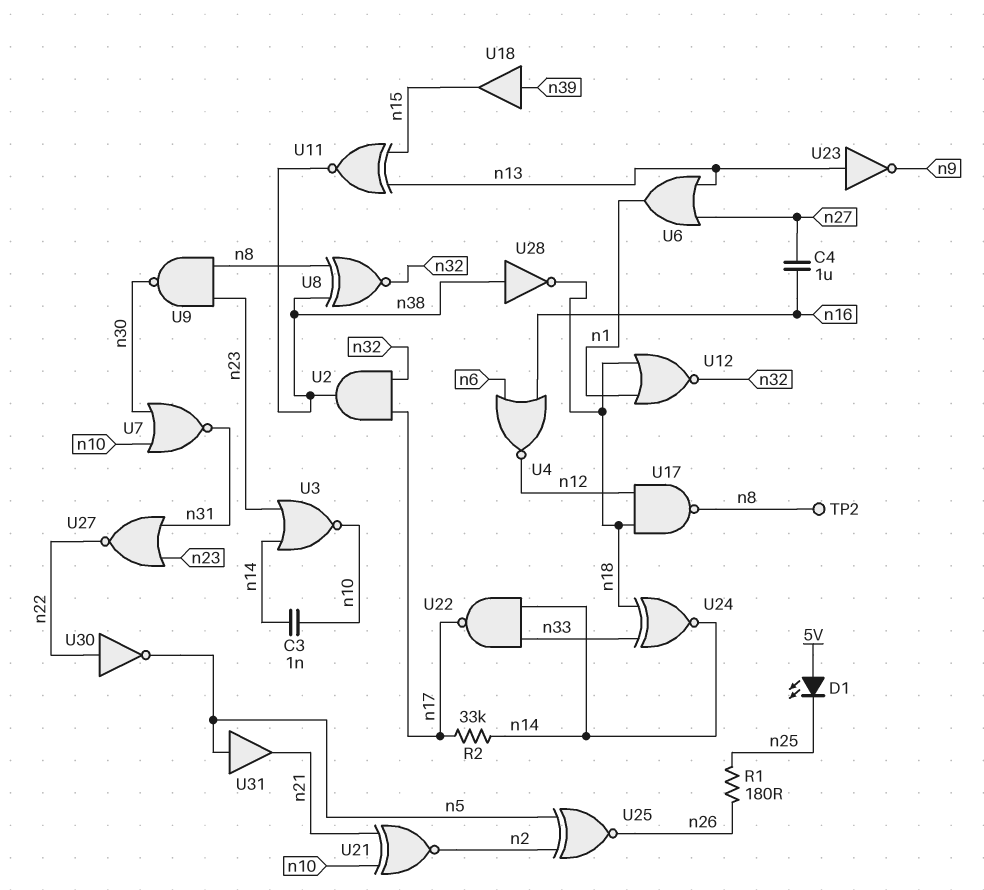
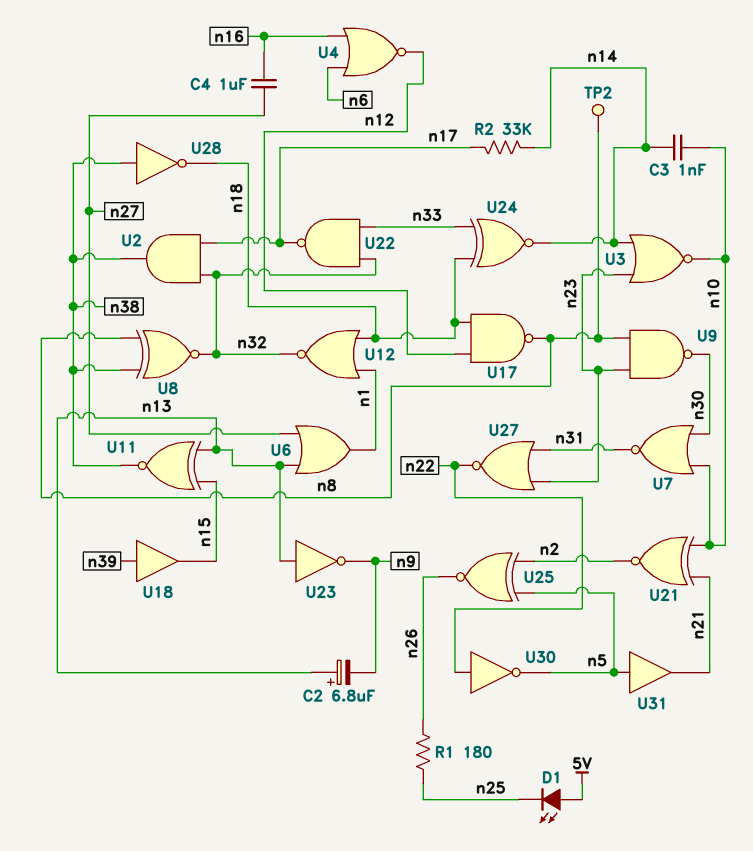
C2: none -> 6.8uF (plus n13, minus n9)
U22: NAND (in n14, in n33, out n17) -> NAND (in n32, in n33, out n17)

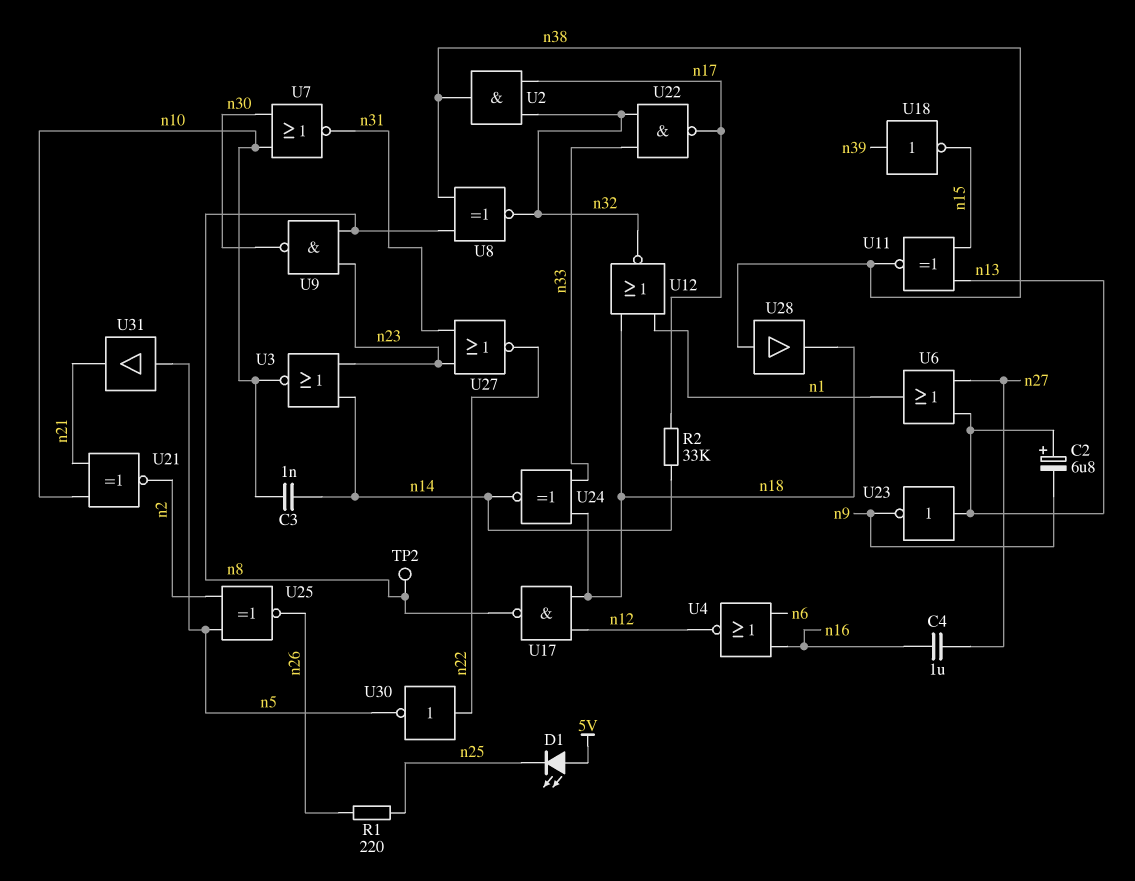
R1: 180 (n25, n26) -> 220 (n25, n26)
U18: buffer (in n39, out n15) -> NOT (in n39, out n15)
U28: NOT (in n38, out n18) -> buffer (in n38, out n18)

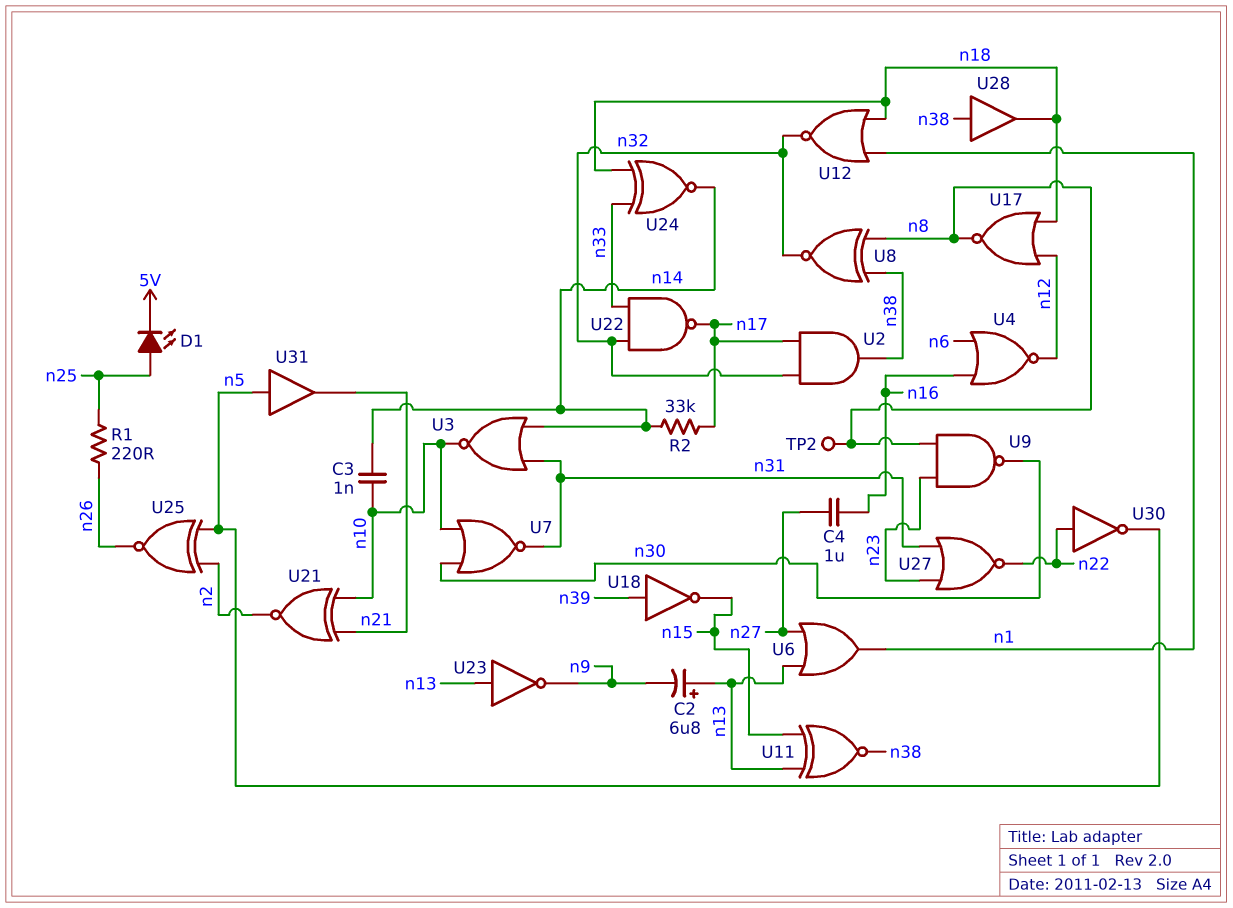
D1: LED (A 5V, K n25) -> LED (A n25, K 5V)
U3: NOR (in n14, in n23, out n10) -> NOR (in n14, in n31, out n10)
U17: NAND (in n12, in n18, out n8) -> NOR (in n12, in n18, out n8)

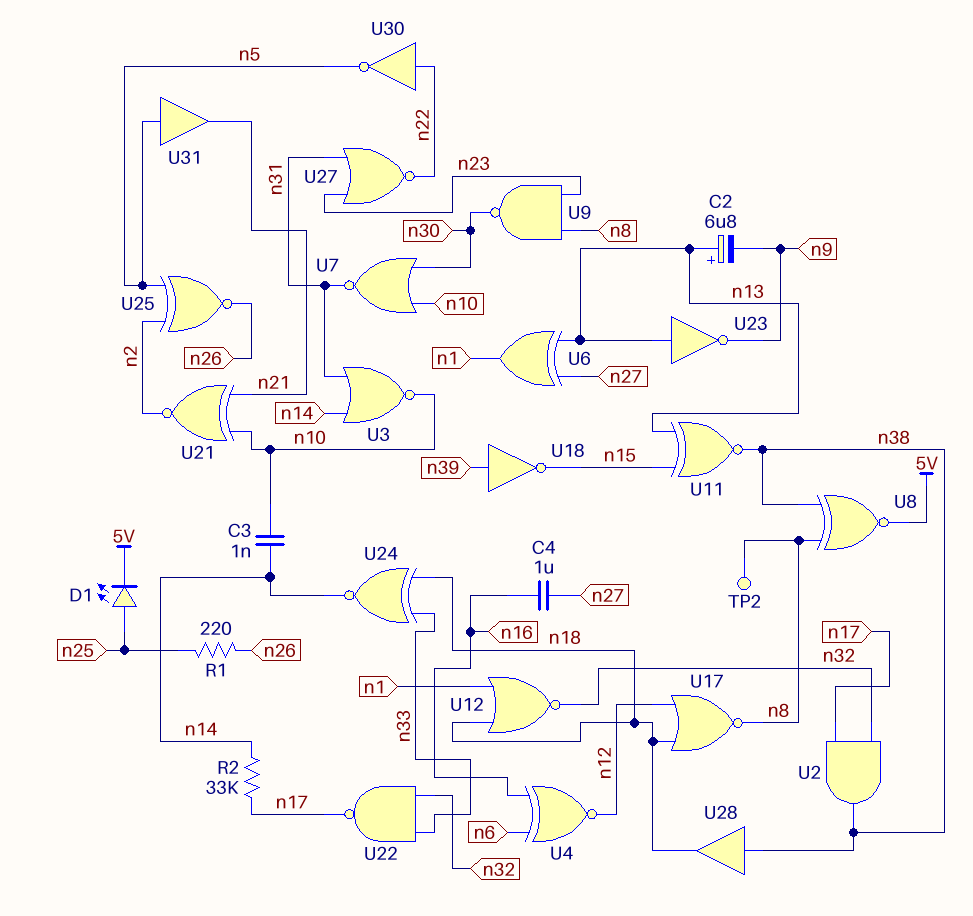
U4: NOR (in n6, in n16, out n12) -> XNOR (in n6, in n16, out n12)
U6: OR (in n13, in n27, out n1) -> XOR (in n13, in n27, out n1)
U8: XNOR (in n8, in n38, out n32) -> XNOR (in n8, in n38, out 5V)

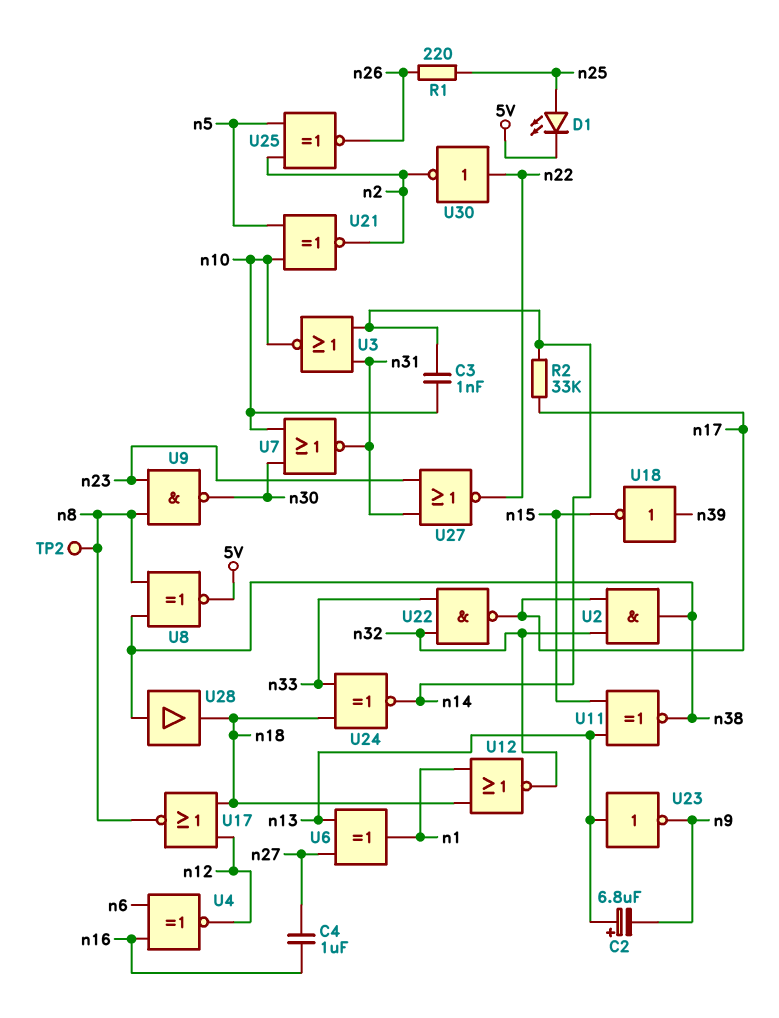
U21: XNOR (in n10, in n21, out n2) -> XNOR (in n5, in n10, out n2)
U30: NOT (in n22, out n5) -> NOT (in n22, out n2)
U31: buffer (in n5, out n21) -> none

